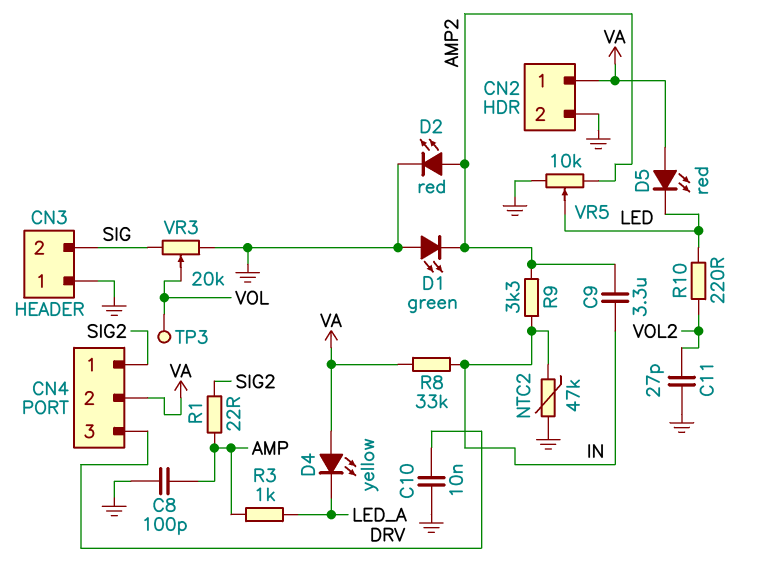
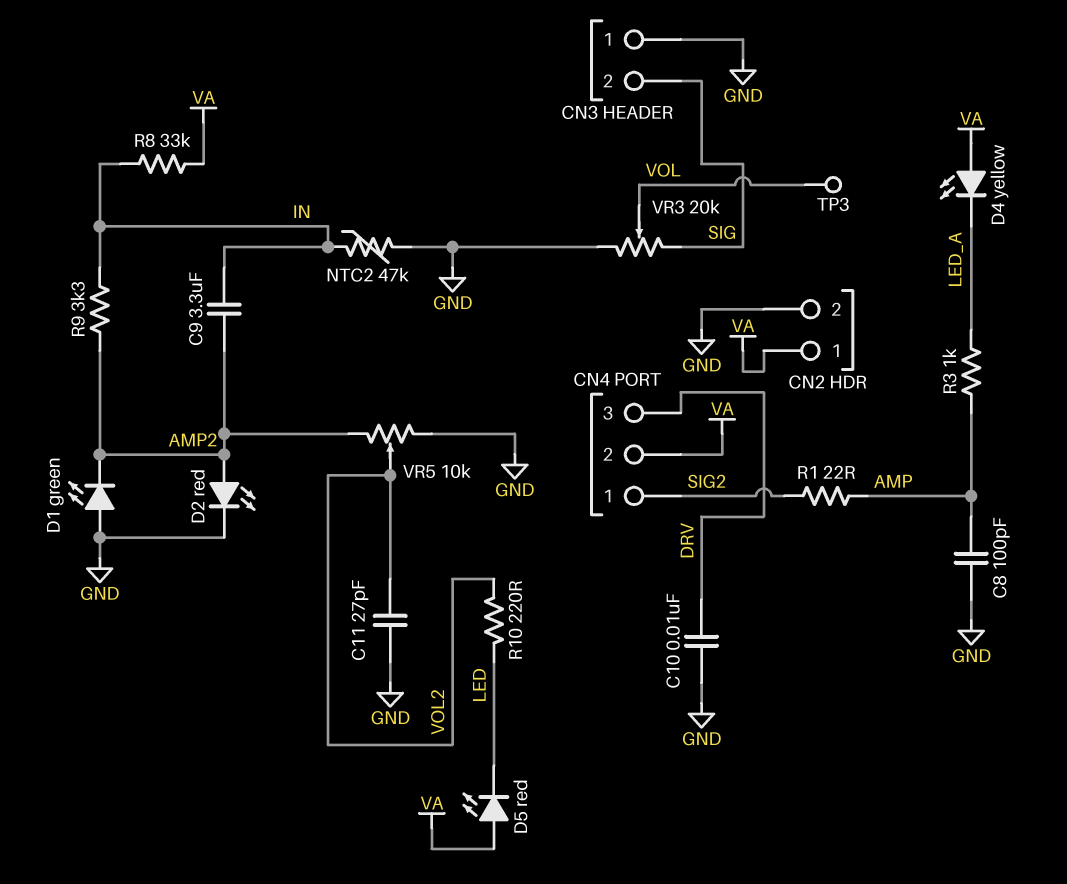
VR5: 10k (AMP2, GND, wiper LED) -> 10k (AMP2, GND, wiper VOL2)

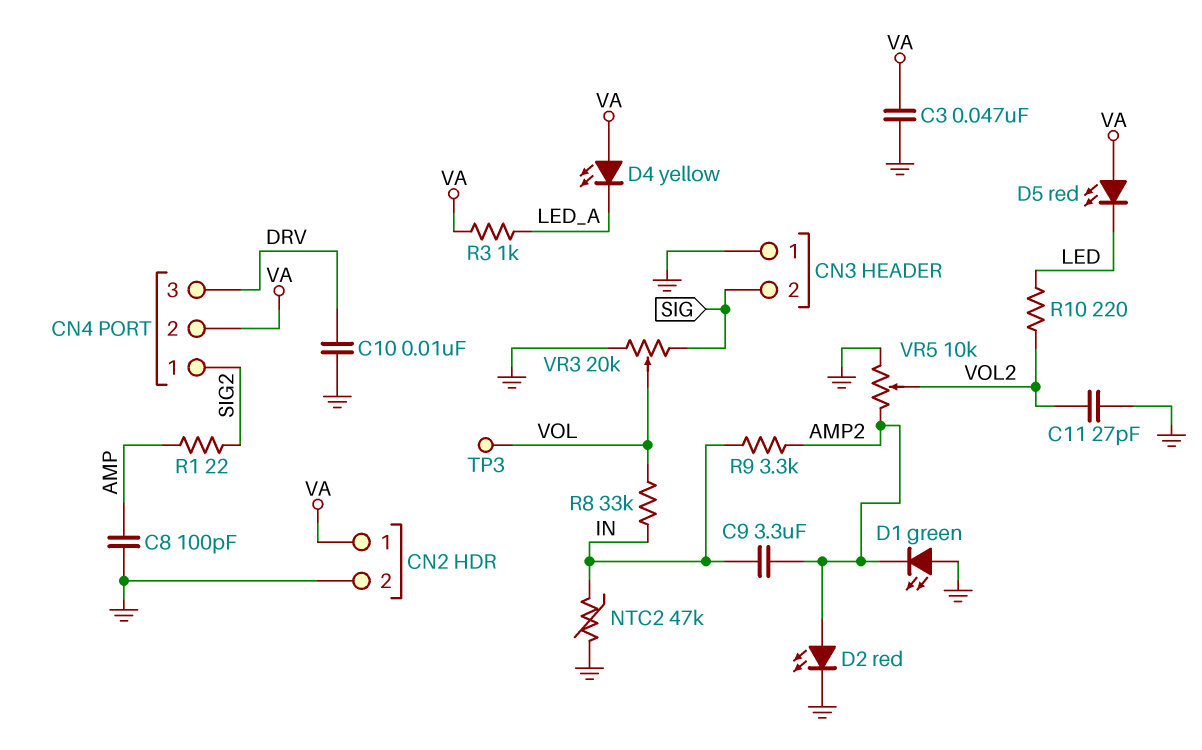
C3: none -> 47nF (GND, VA)
R3: 1k (AMP, LED_A) -> 1k (LED_A, VA)
R8: 33k (IN, VA) -> 33k (IN, VOL)

